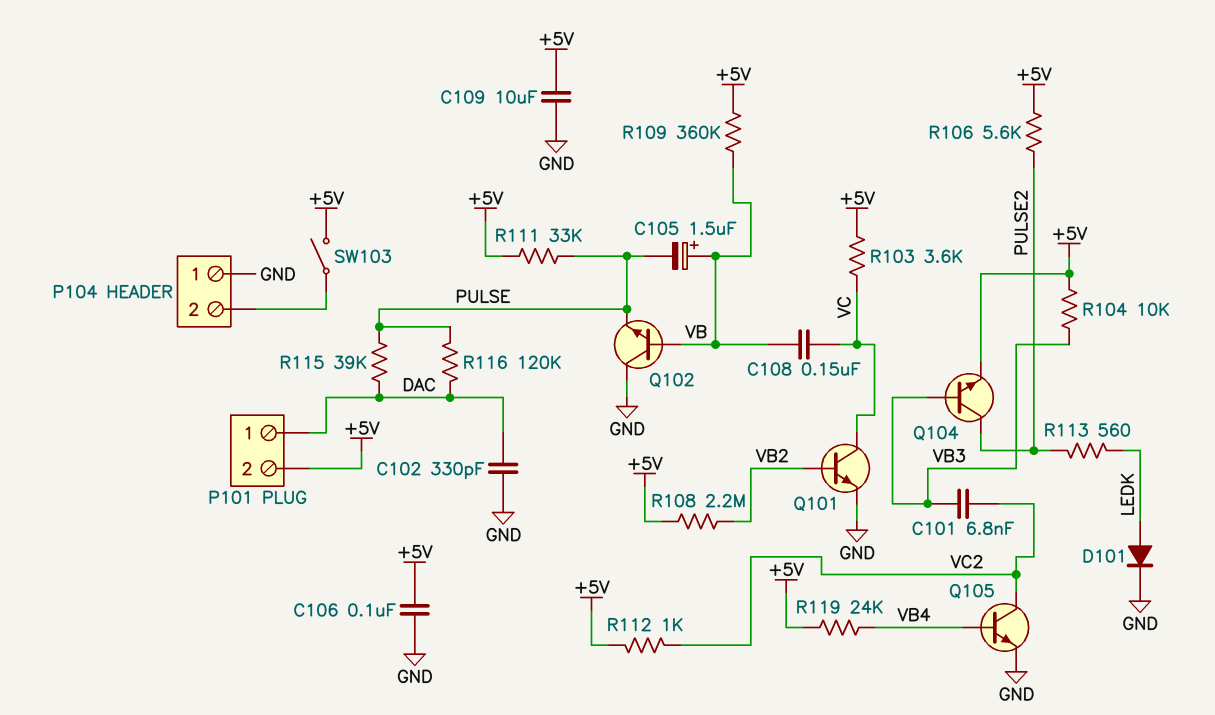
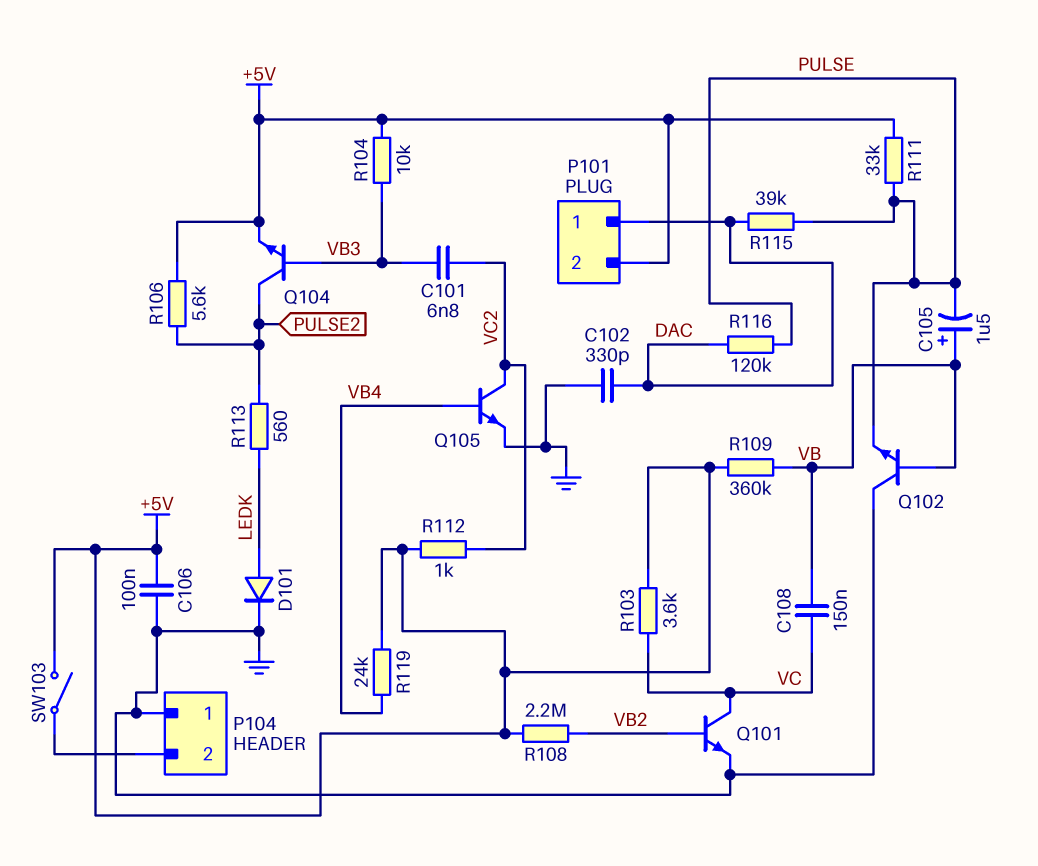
C109: 10uF (+5V, GND) -> none

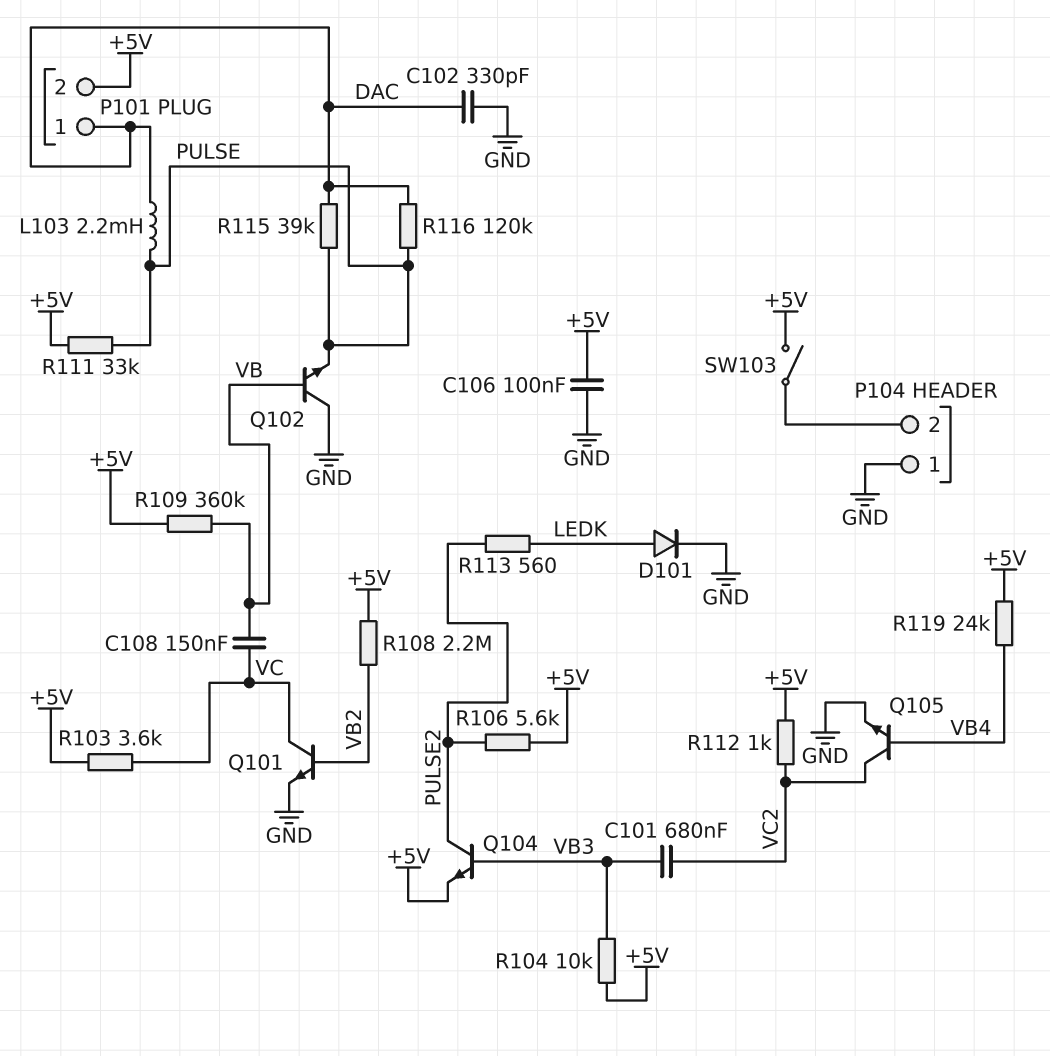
C101: 6.8nF (VB3, VC2) -> 680nF (VB3, VC2)
C105: 1.5uF (plus VB, minus PULSE) -> none
L103: none -> 2.2mH (DAC, PULSE)

